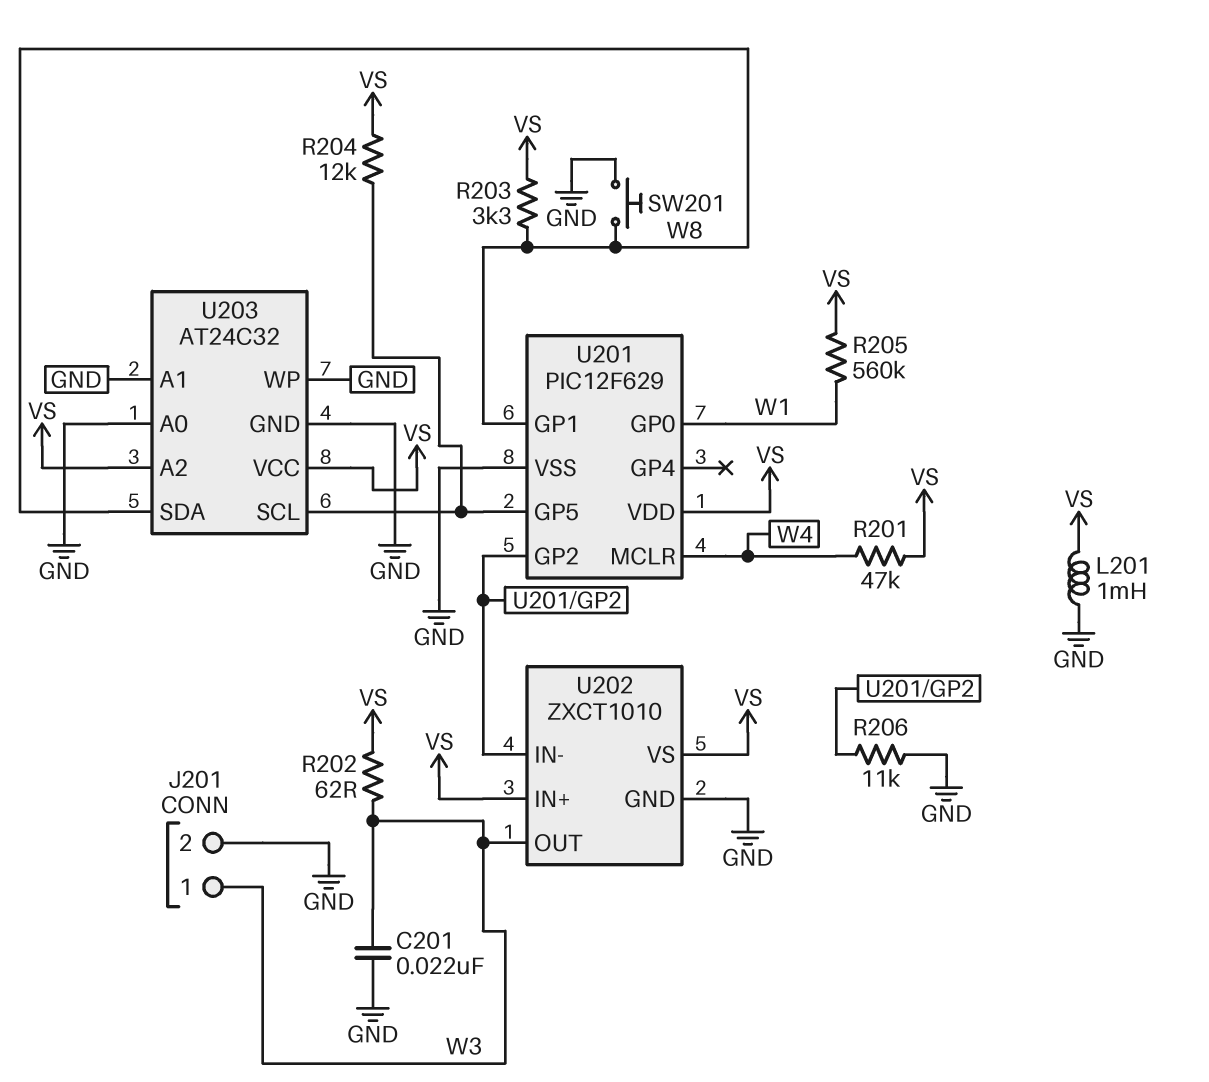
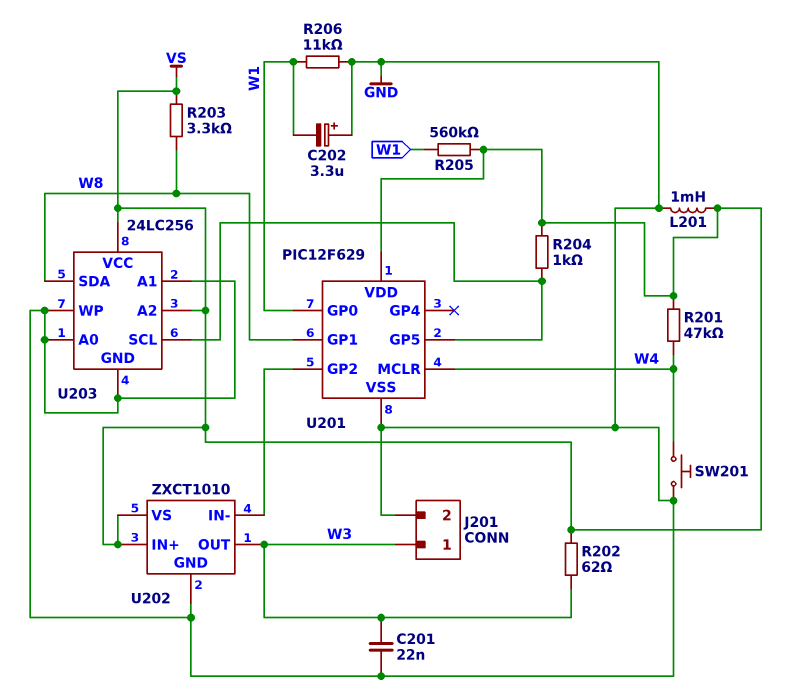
C202: none -> 3.3uF (plus GND, minus W1)
R204: 12k (U201/GP5, VS) -> 1k (U201/GP5, VS)
R206: 11k (GND, U201/GP2) -> 11k (GND, W1)
SW201: button (GND, W8) -> button (GND, W4)
U203: AT24C32 -> 24LC256

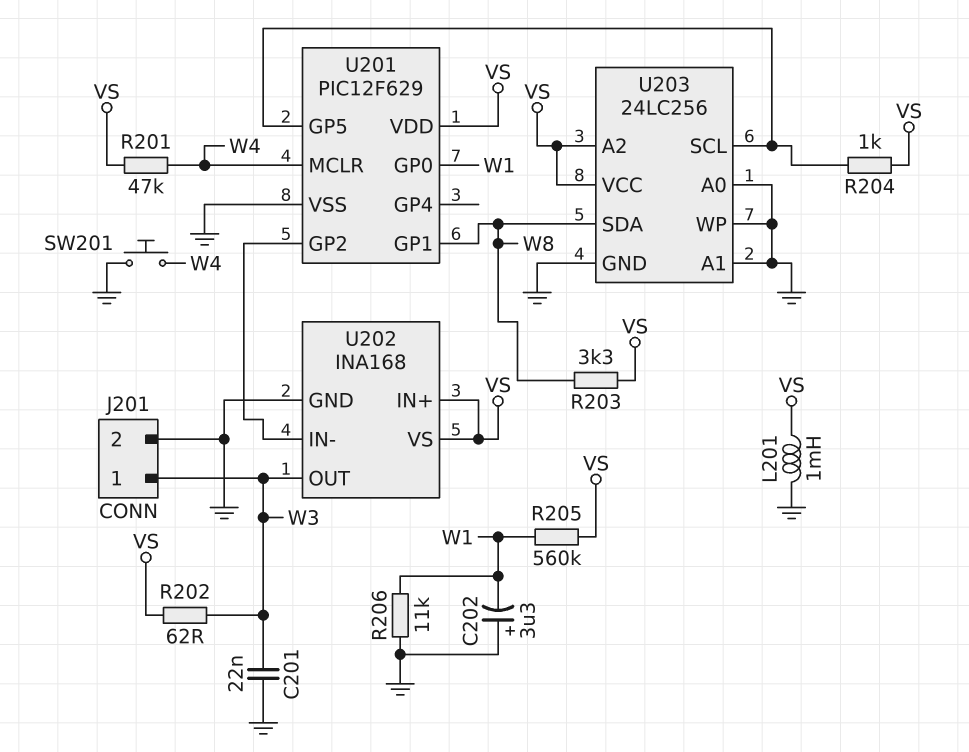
U202: ZXCT1010 -> INA168

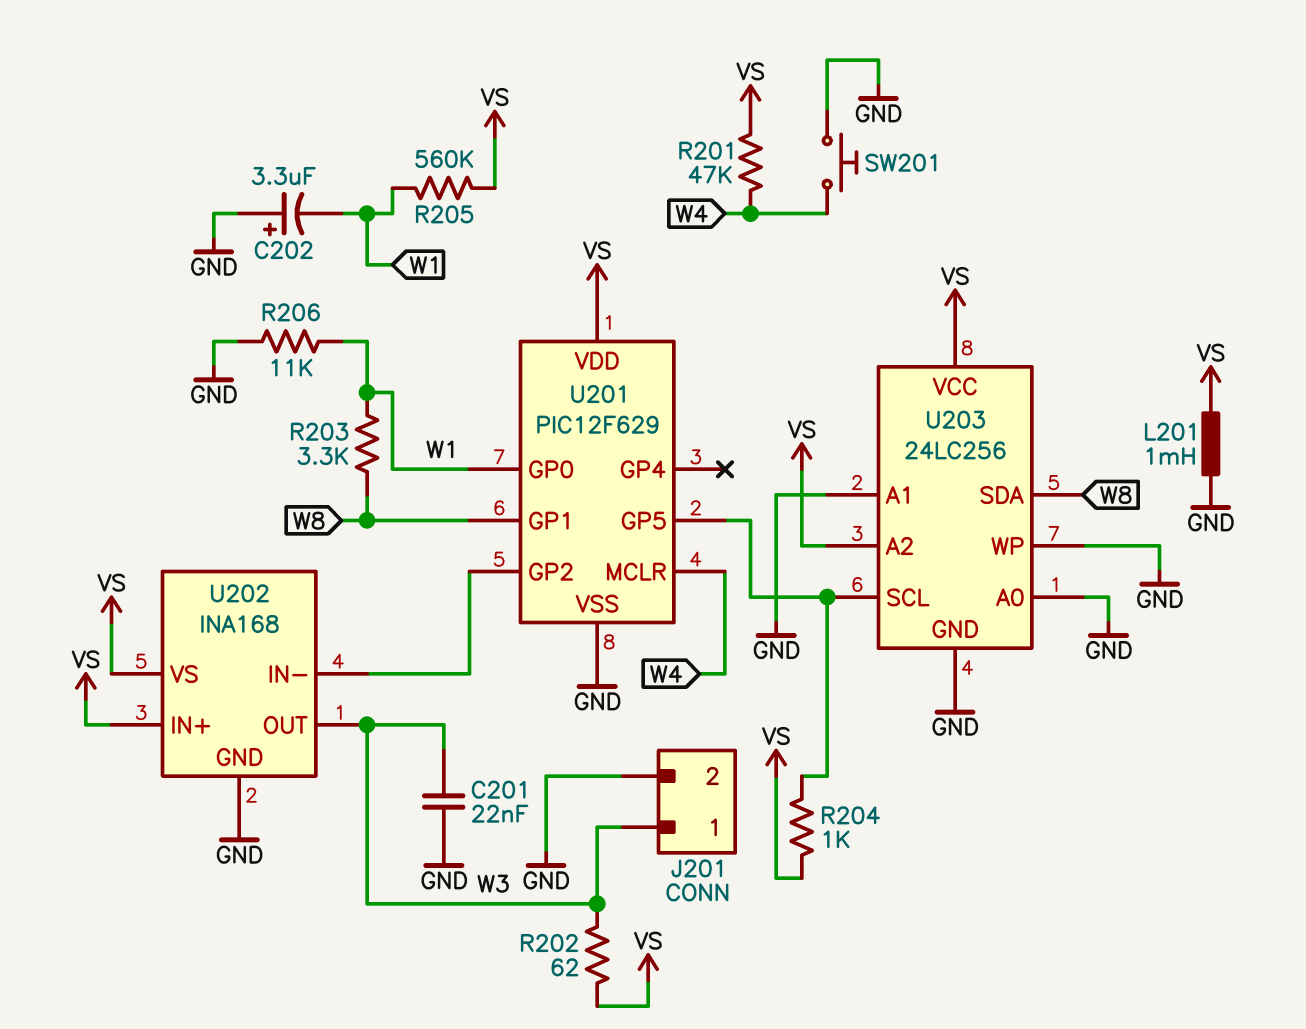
R203: 3.3k (VS, W8) -> 3.3k (W1, W8)

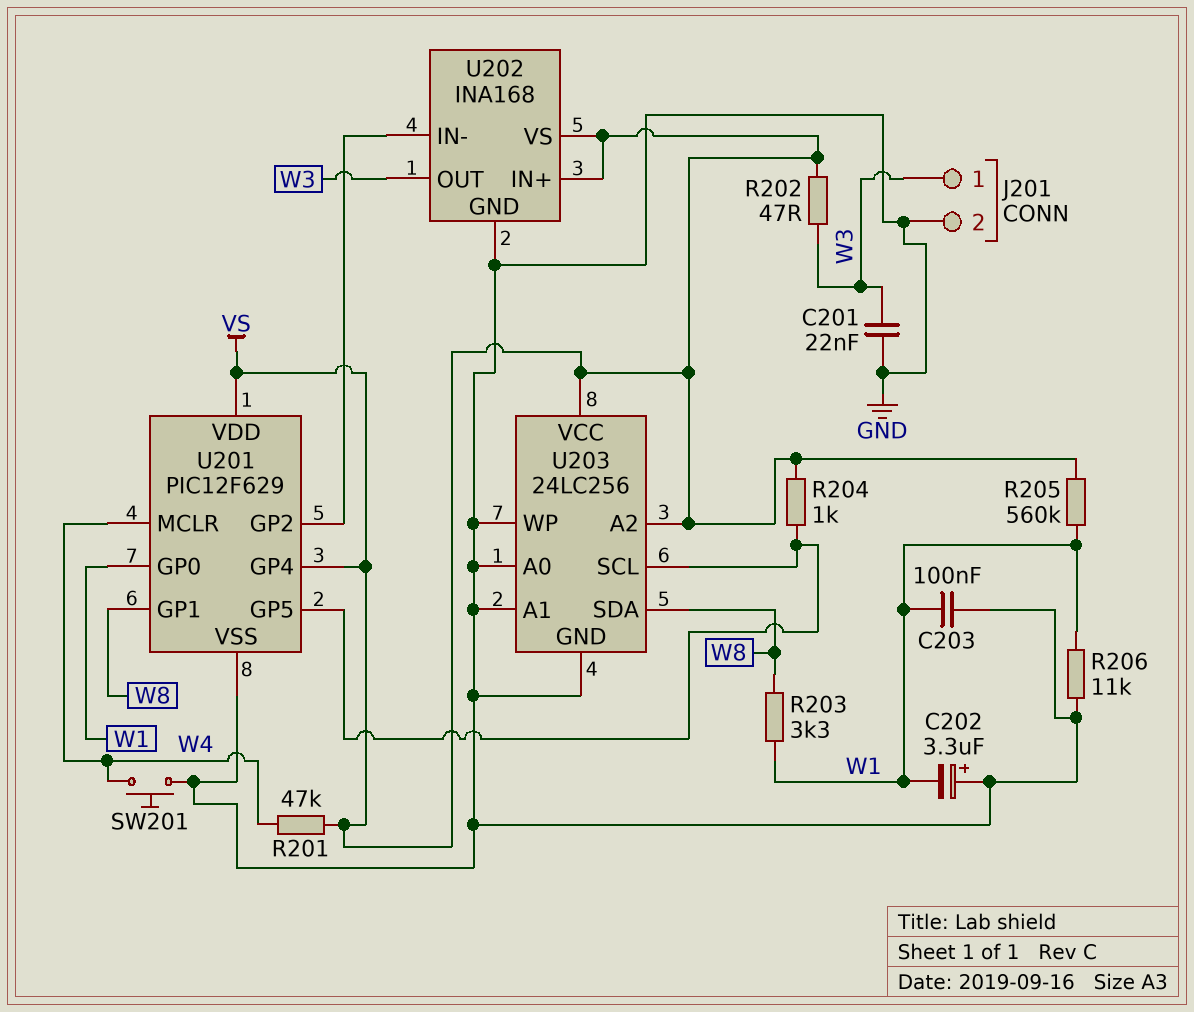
C203: none -> 100nF (GND, W1)
L201: 1mH (GND, VS) -> none
R202: 62 (VS, W3) -> 47 (VS, W3)
U201 pin GP4: none -> VS

